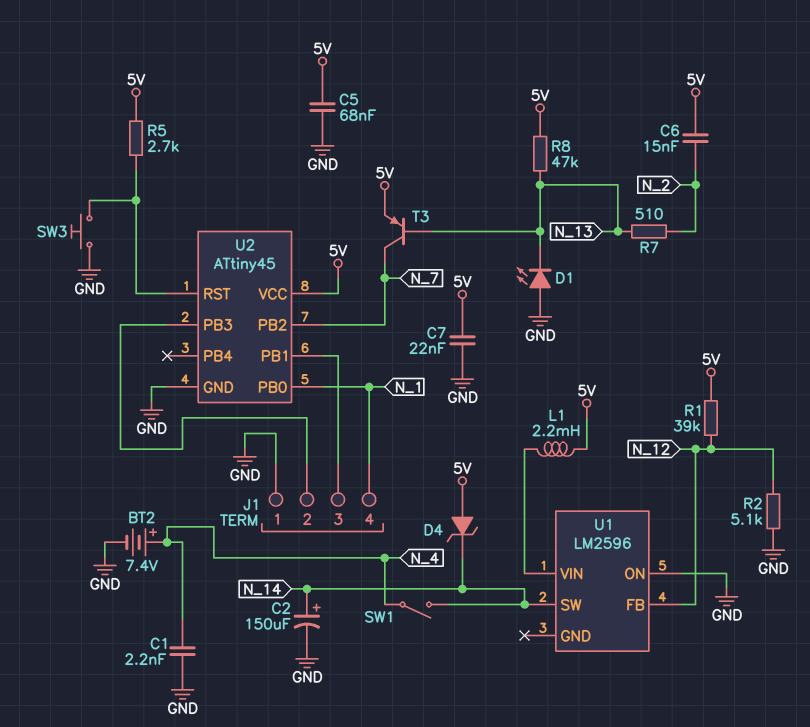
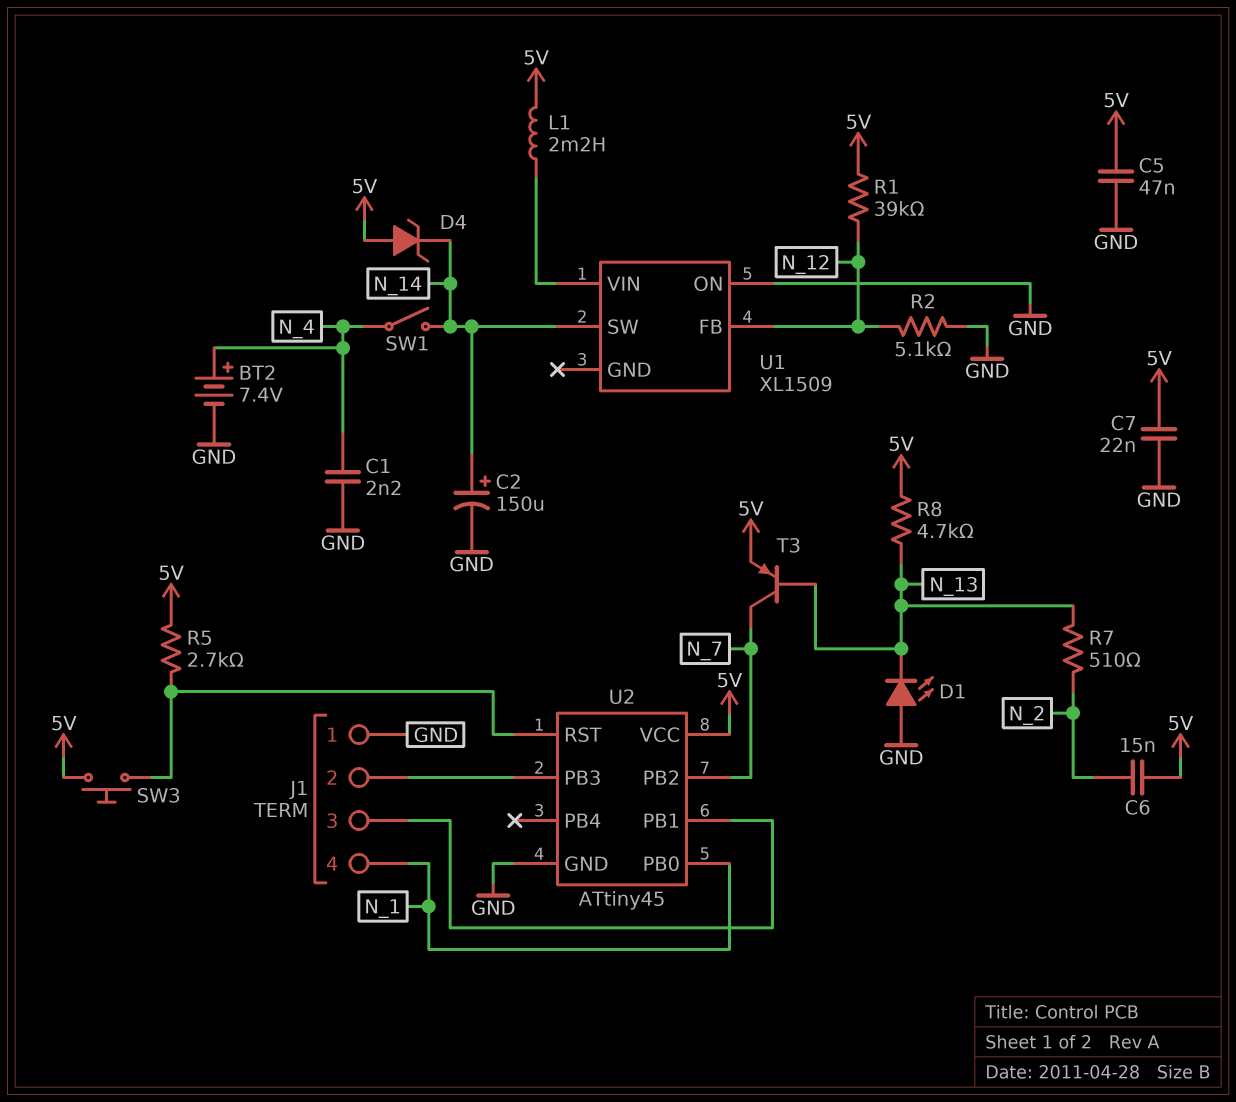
C5: 68nF (5V, GND) -> 47nF (5V, GND)
R8: 47k (5V, N_13) -> 4.7k (5V, N_13)
SW3: button (GND, U2/RST) -> button (5V, U2/RST)
U1: LM2596 -> XL1509

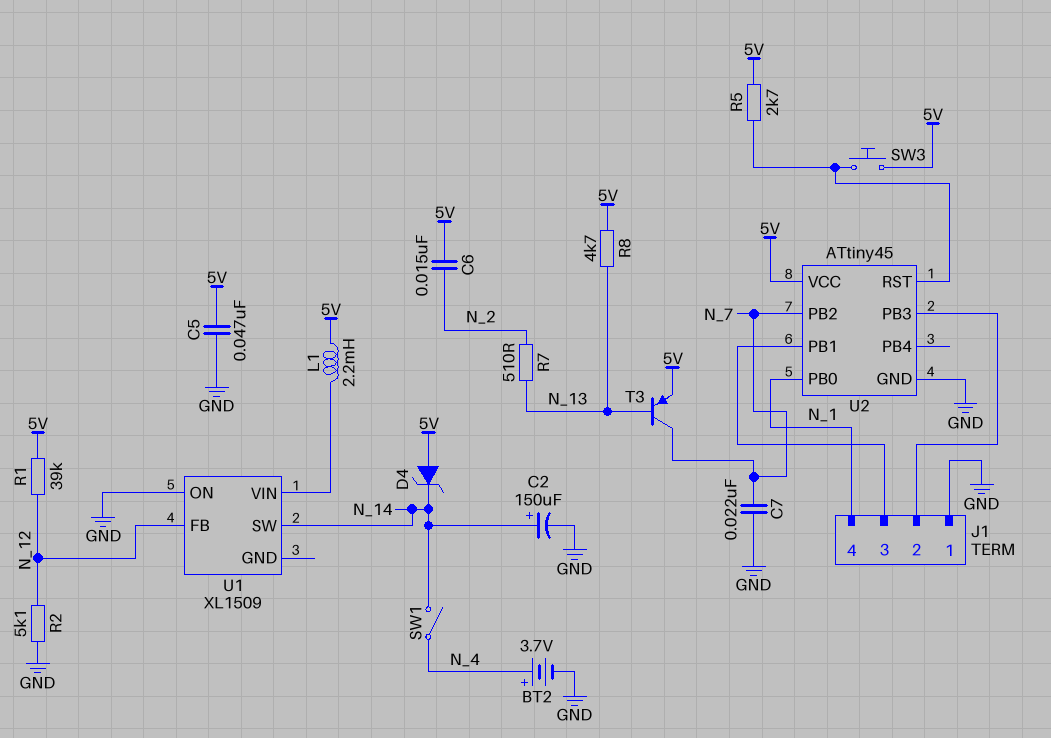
BT2: 7.4V (plus N_4, minus GND) -> 3.7V (plus N_4, minus GND)
C1: 2.2nF (GND, N_4) -> none
C7: 22nF (5V, GND) -> 22nF (GND, N_7)
D1: LED (A GND, K N_13) -> none

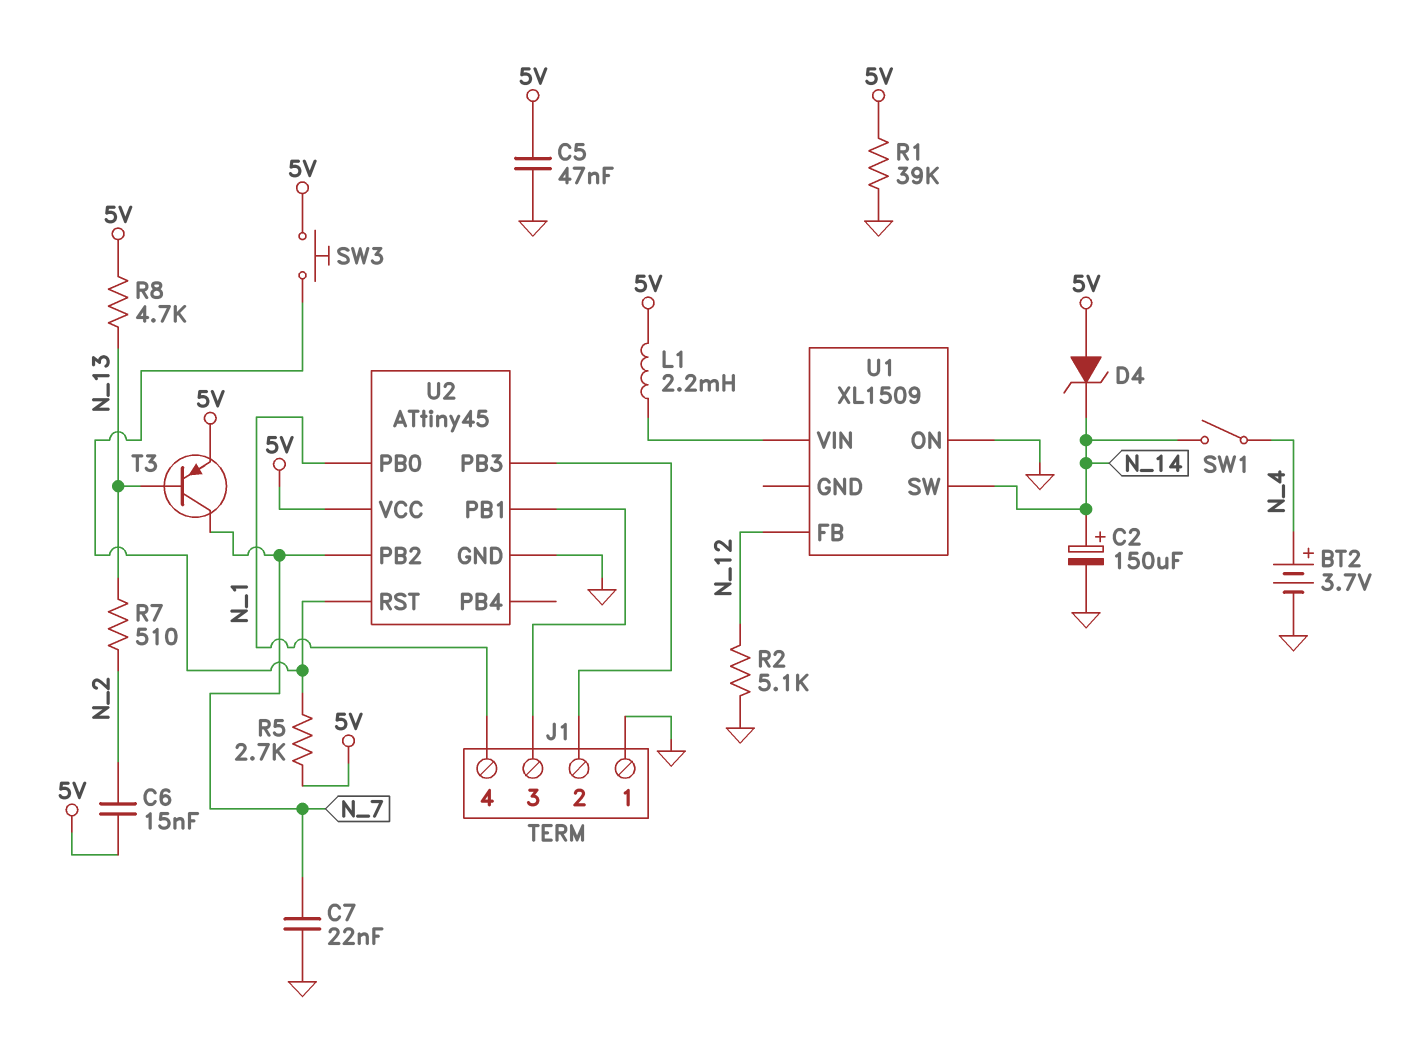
R1: 39k (5V, N_12) -> 39k (5V, GND)

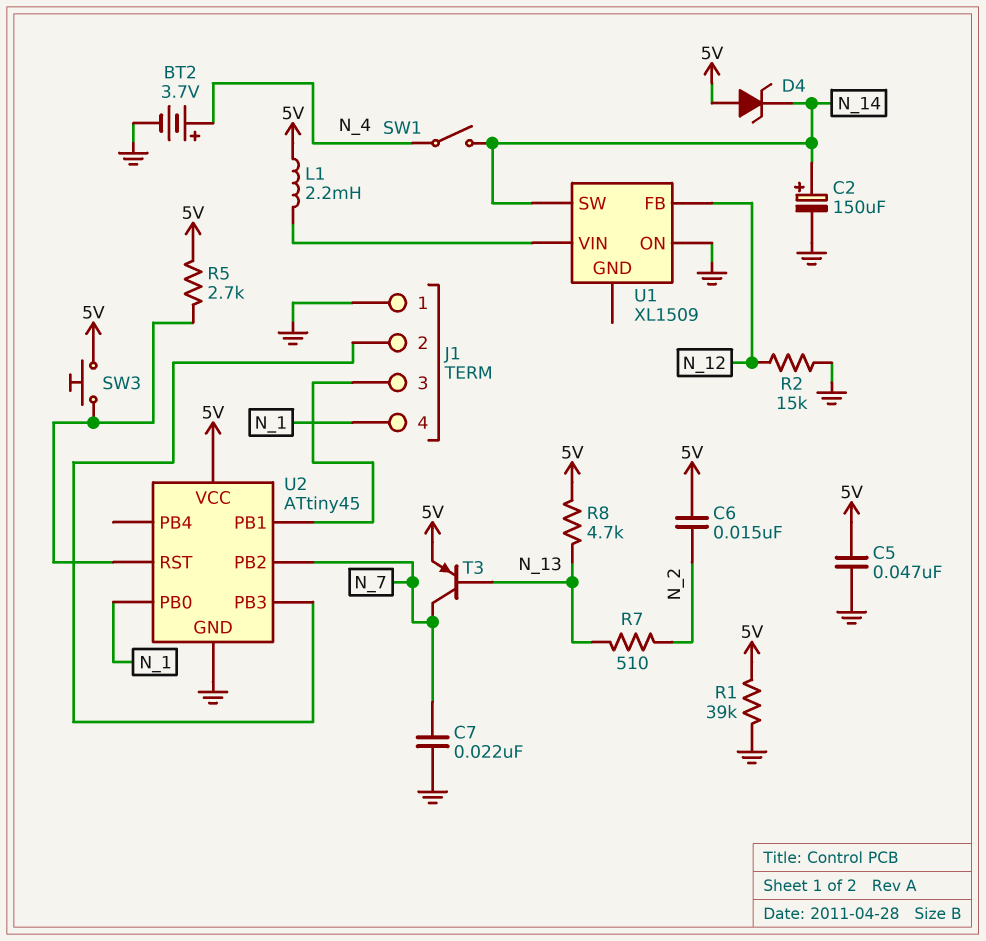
R2: 5.1k (GND, N_12) -> 15k (GND, N_12)

